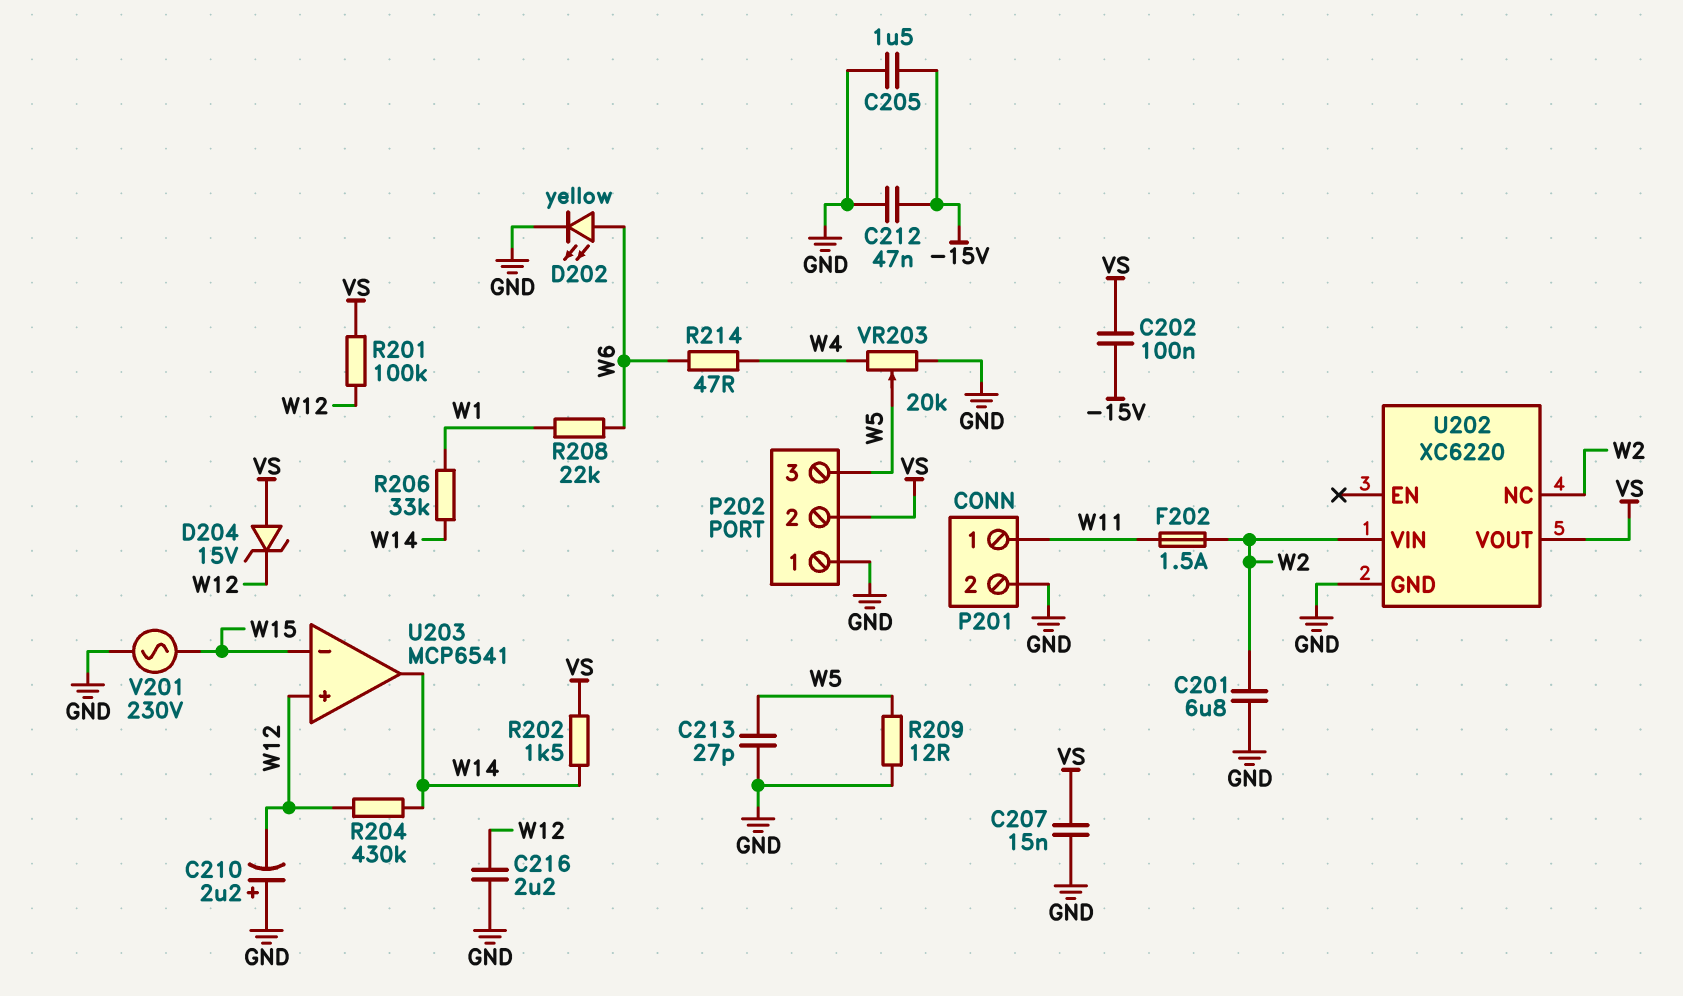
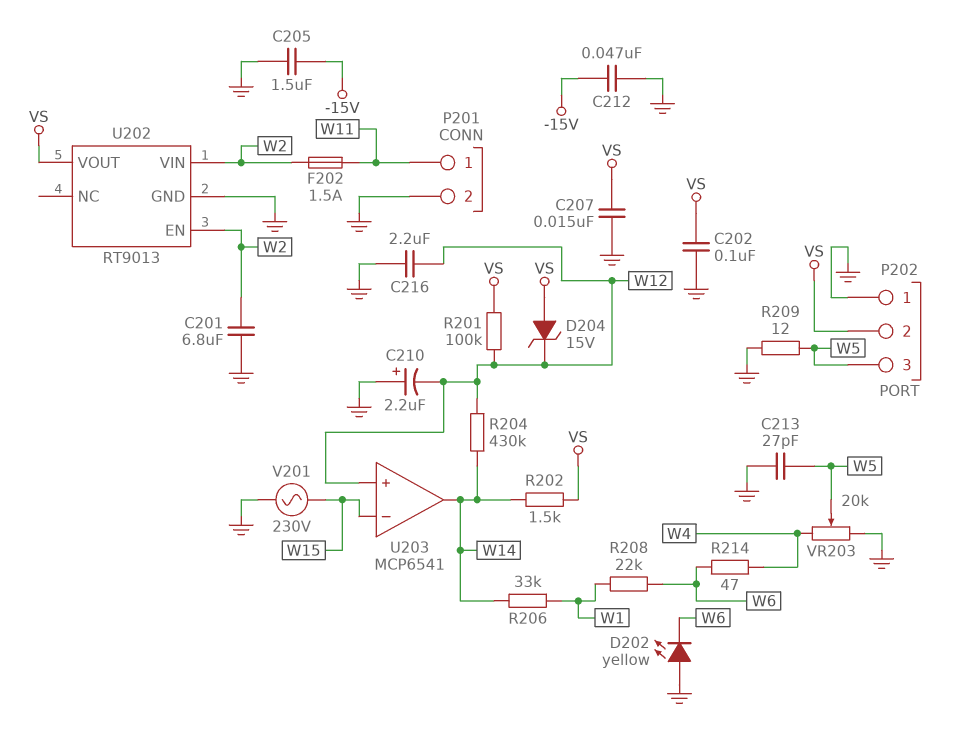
C202: 100nF (-15V, VS) -> 100nF (GND, VS)
D202: LED yellow (A W6, K GND) -> LED yellow (A GND, K W6)
U202: XC6220 -> RT9013
U202 pin EN: none -> W2
U202 pin NC: W2 -> none

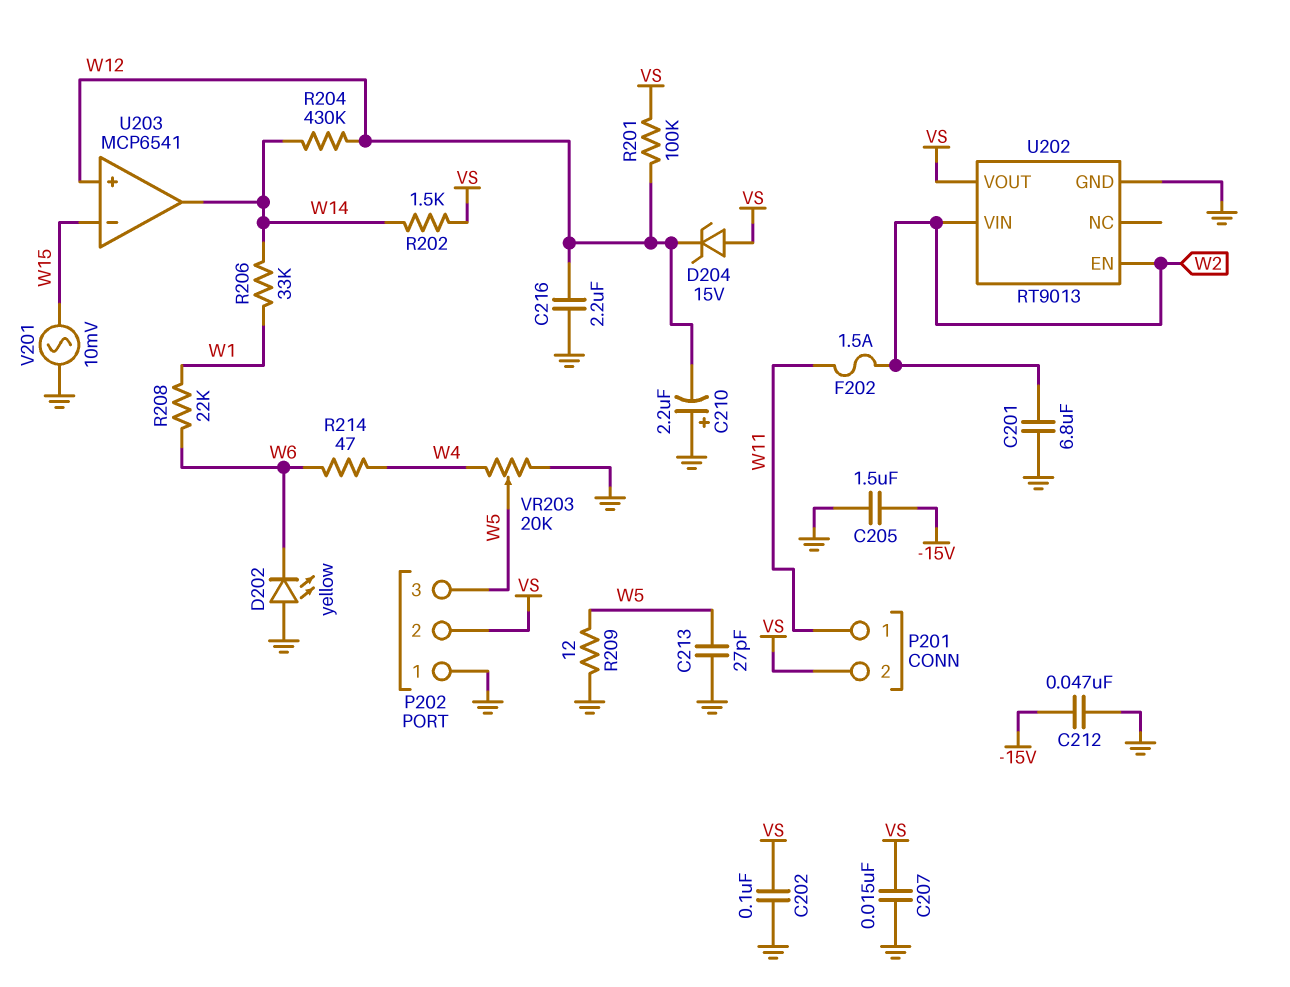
P201 pin 2: GND -> VS
V201: AC 230V (GND, W15) -> AC 10mV (GND, W15)

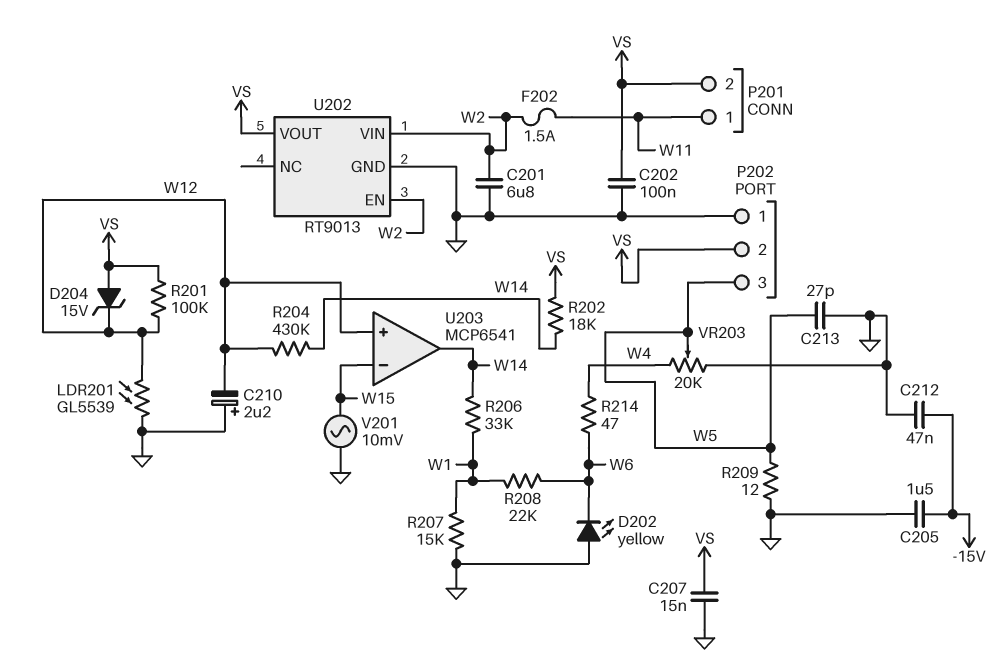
C216: 2.2uF (GND, W12) -> none
LDR201: none -> GL5539 (GND, W12)
R202: 1.5k (VS, W14) -> 18k (VS, W14)
R207: none -> 15k (GND, W1)

